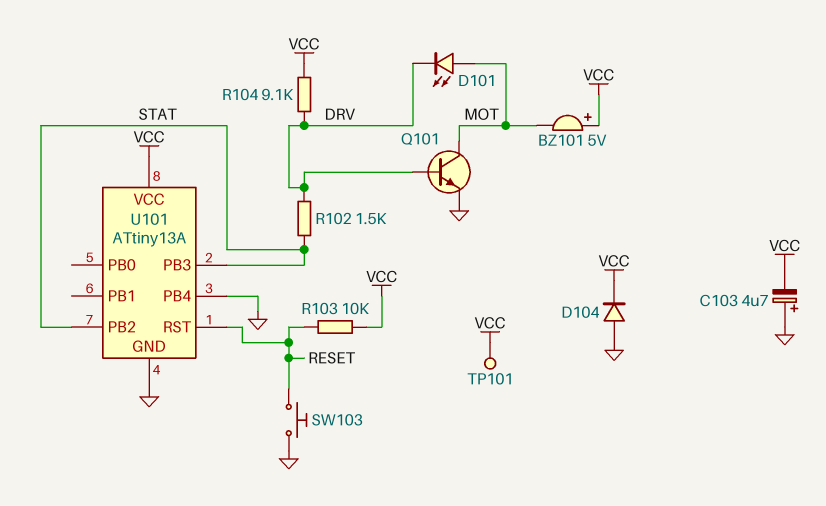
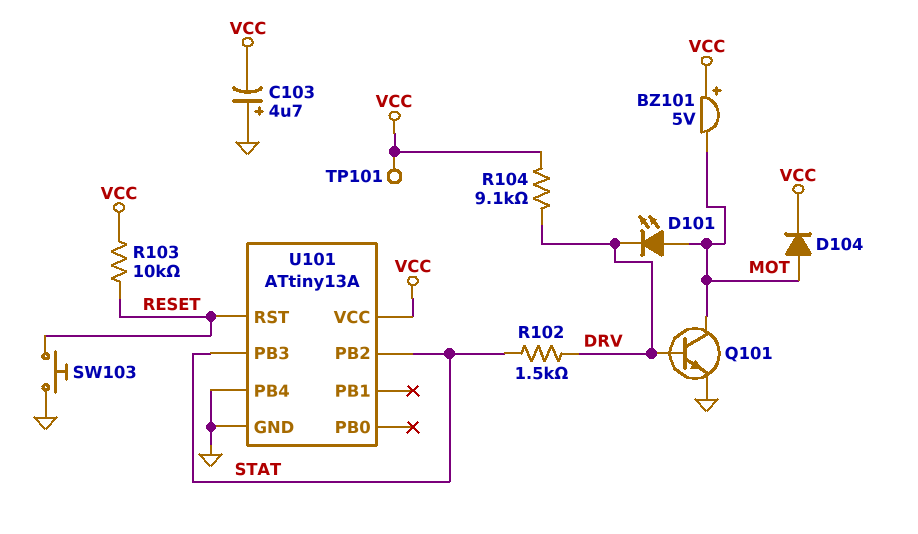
D104: diode (A GND, K VCC) -> diode (A MOT, K VCC)

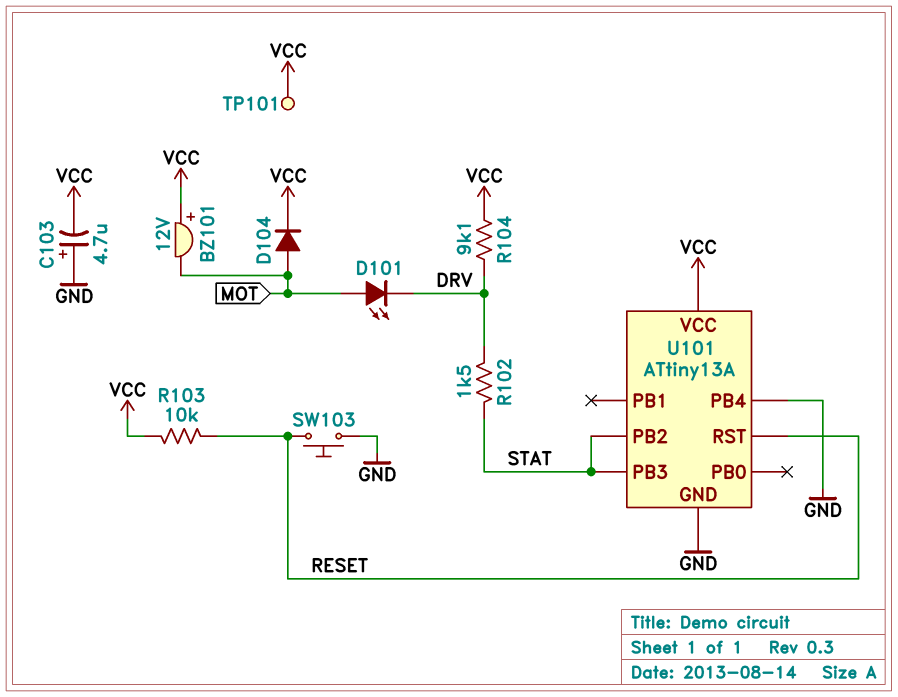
BZ101: buzzer 5V (plus VCC, minus MOT) -> buzzer 12V (plus VCC, minus MOT)
Q101: NPN (B DRV, C MOT, E GND) -> none

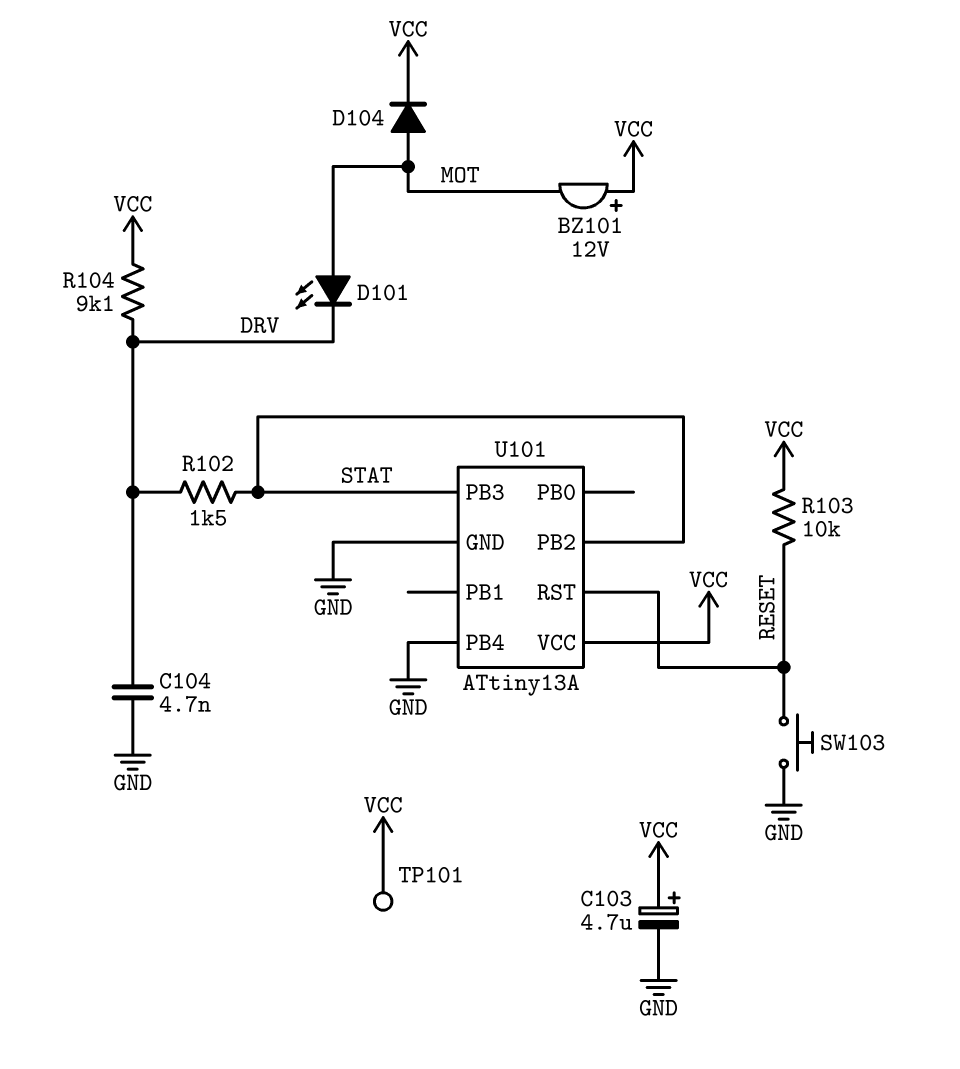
C103: 4.7uF (plus GND, minus VCC) -> 4.7uF (plus VCC, minus GND)
C104: none -> 4.7nF (DRV, GND)

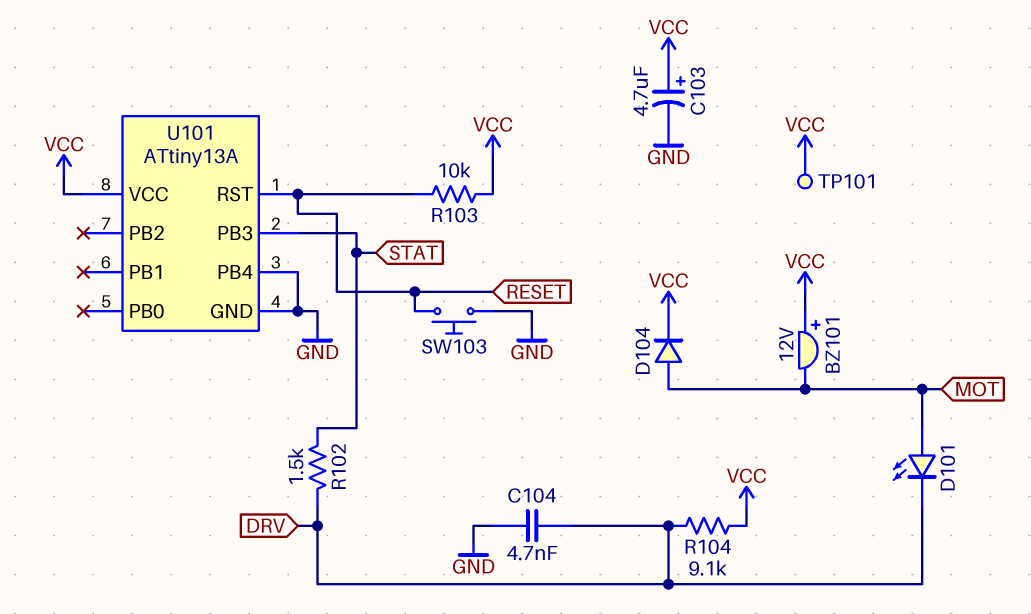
U101 pin PB2: STAT -> none

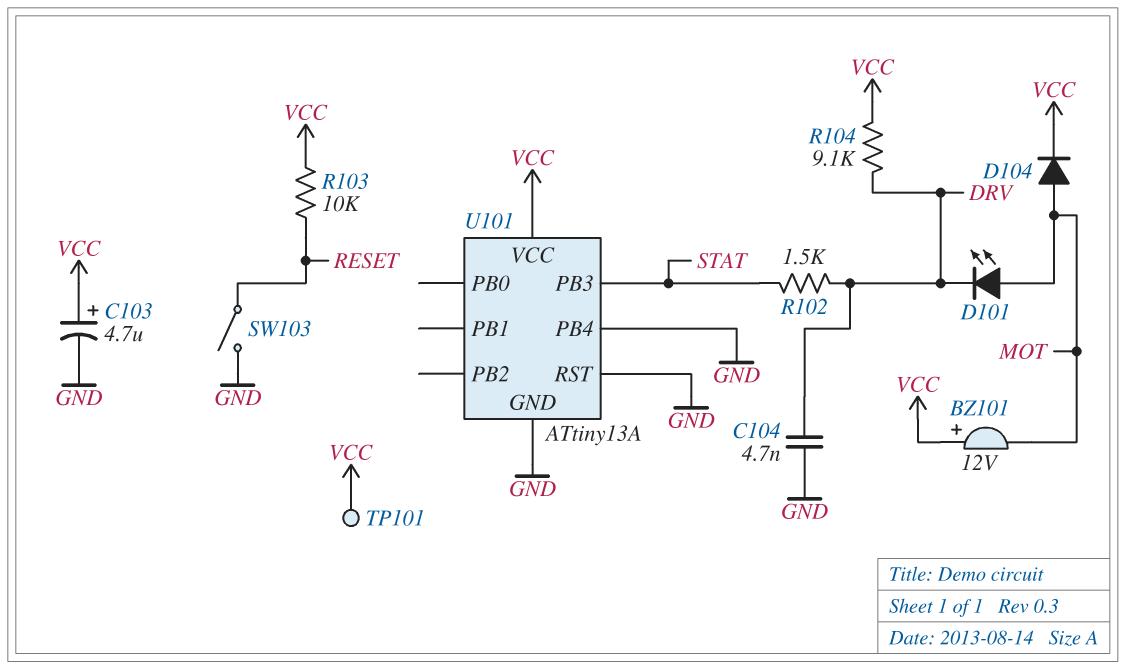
SW103: button (GND, RESET) -> switch (GND, RESET)
U101 pin RST: RESET -> GND

